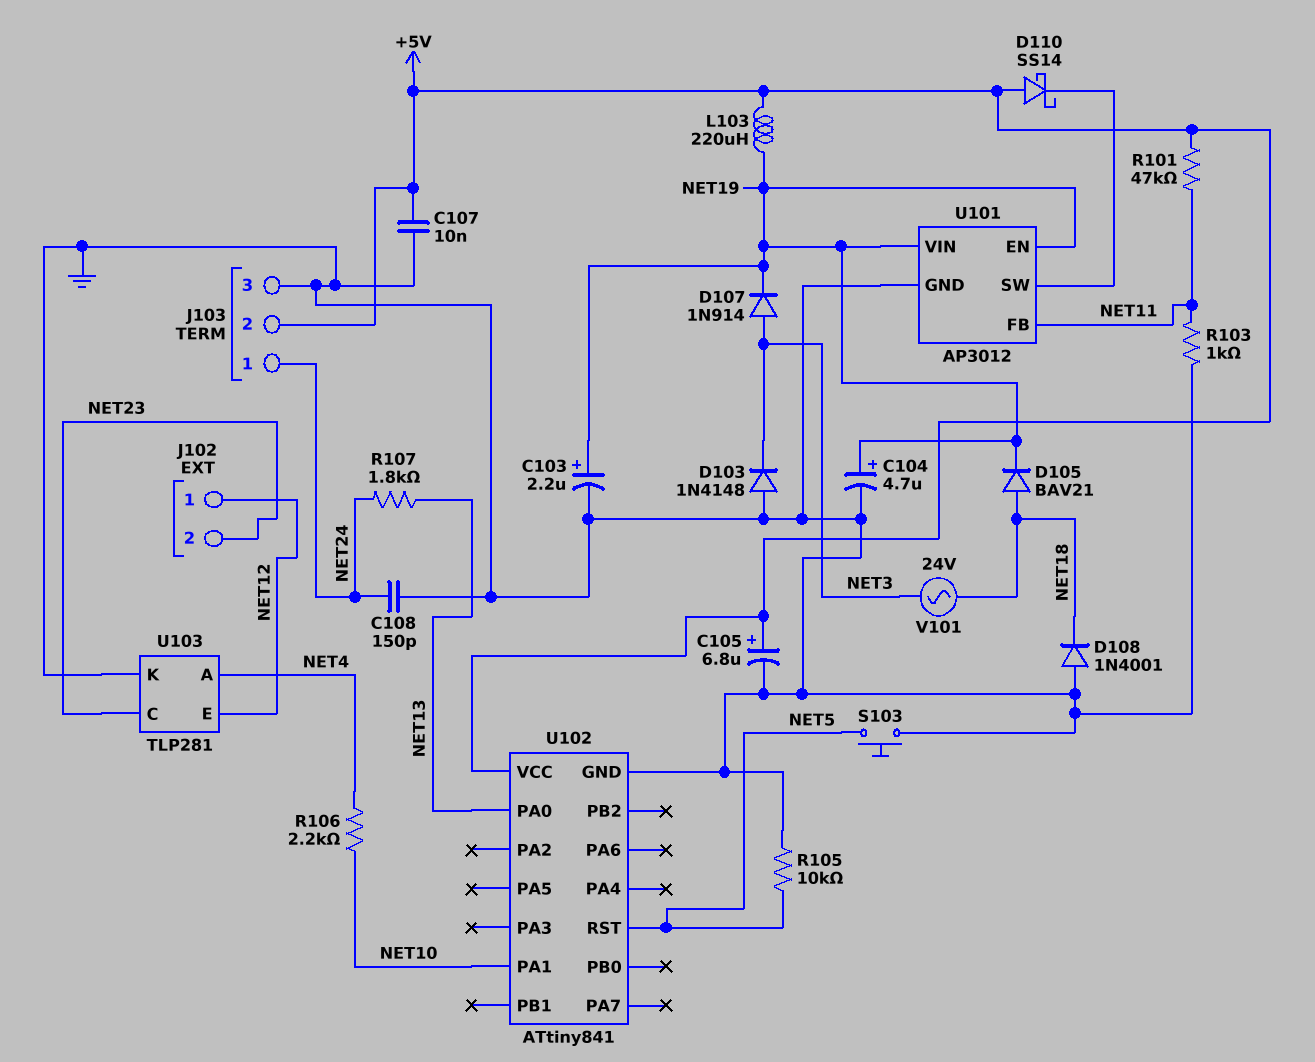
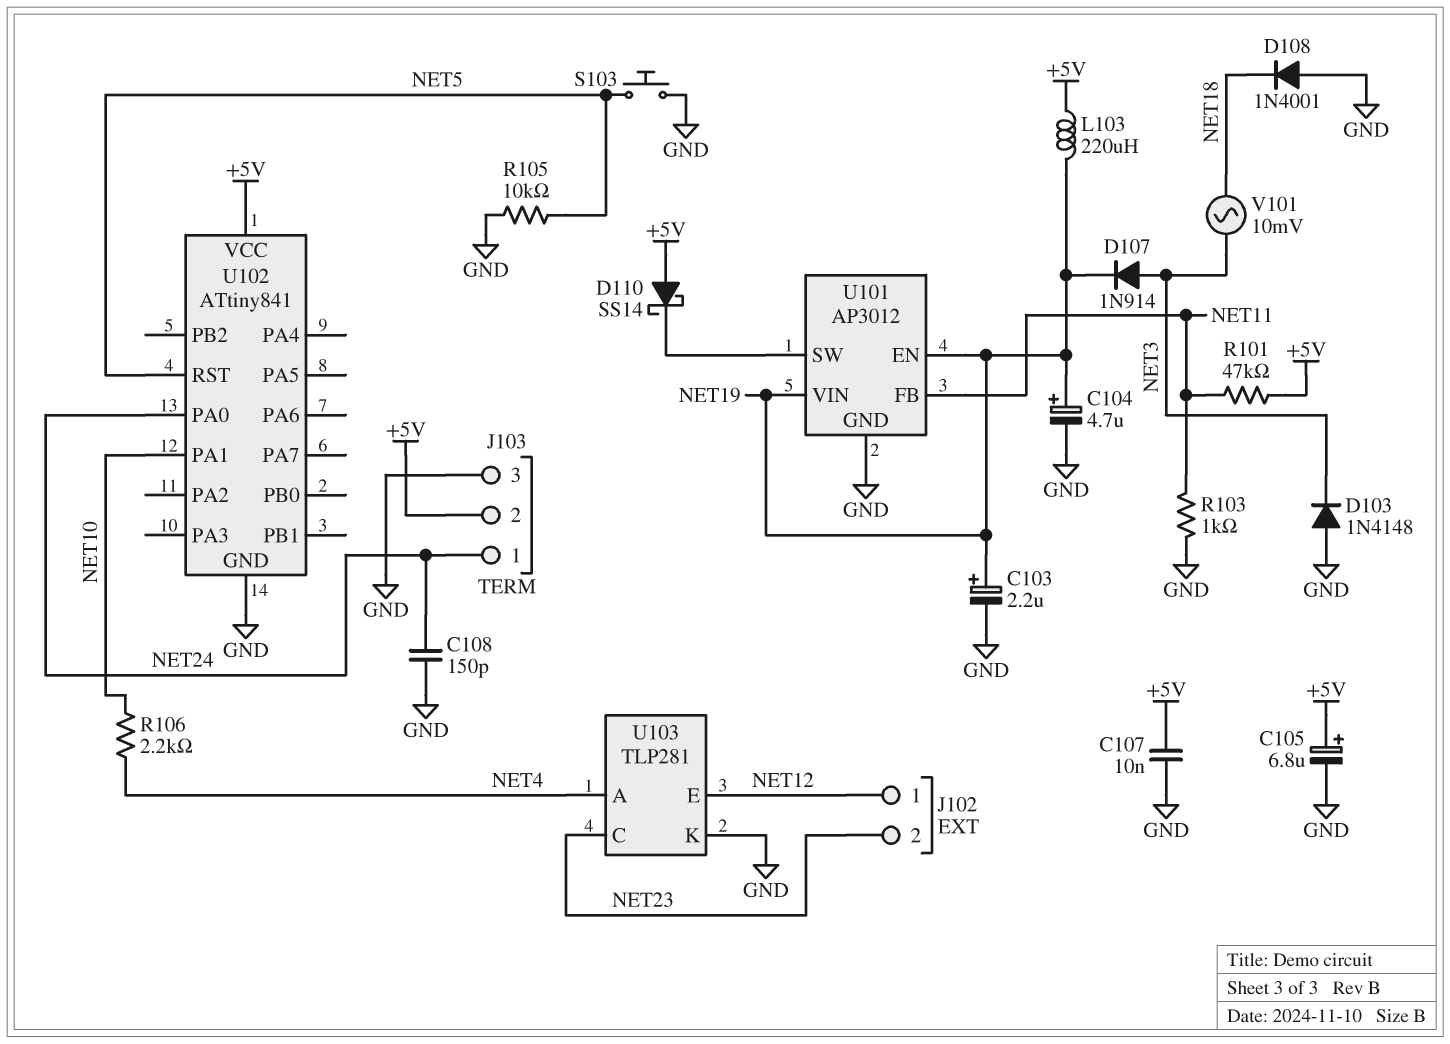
D105: diode BAV21 (A NET18, K NET19) -> none
R107: 1.8k (NET13, NET24) -> none
U102 pin PA0: NET13 -> NET24
V101: AC 24V (NET3, NET18) -> AC 10mV (NET3, NET18)

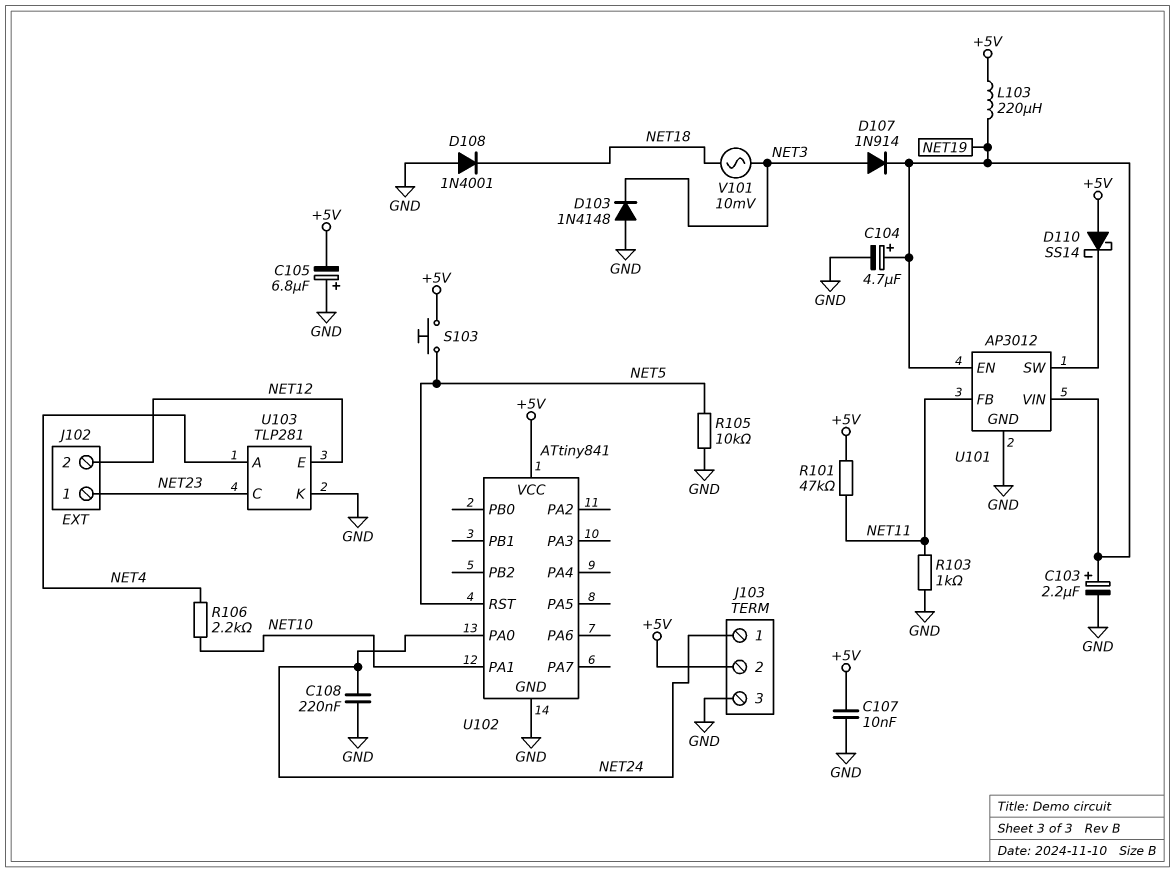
C105: 6.8uF (plus +5V, minus GND) -> 6.8uF (plus GND, minus +5V)
C108: 150pF (GND, NET24) -> 220nF (GND, NET24)
J102 pin 1: NET12 -> NET23
J102 pin 2: NET23 -> NET12
S103: button (GND, NET5) -> button (+5V, NET5)

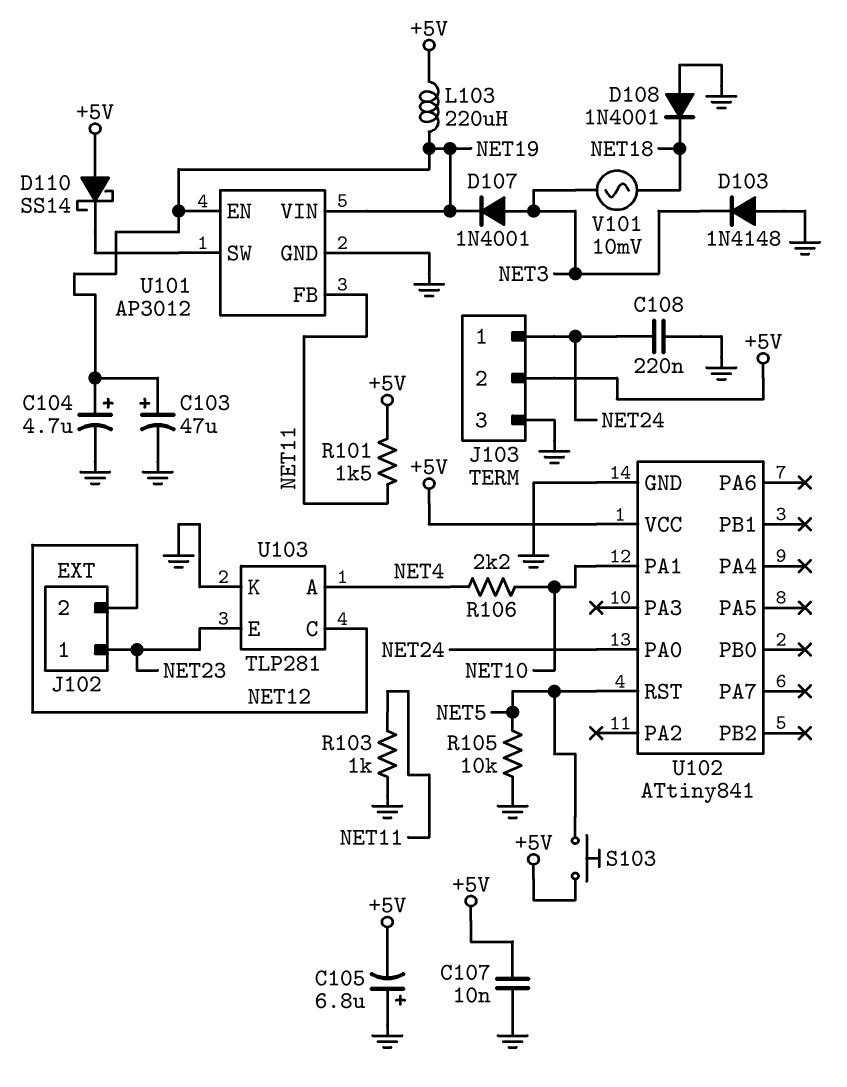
C103: 2.2uF (plus NET19, minus GND) -> 47uF (plus NET19, minus GND)
D107: diode 1N914 (A NET3, K NET19) -> diode 1N4001 (A NET3, K NET19)
R101: 47k (+5V, NET11) -> 1.5k (+5V, NET11)
U103 pin C: NET23 -> NET12
U103 pin E: NET12 -> NET23

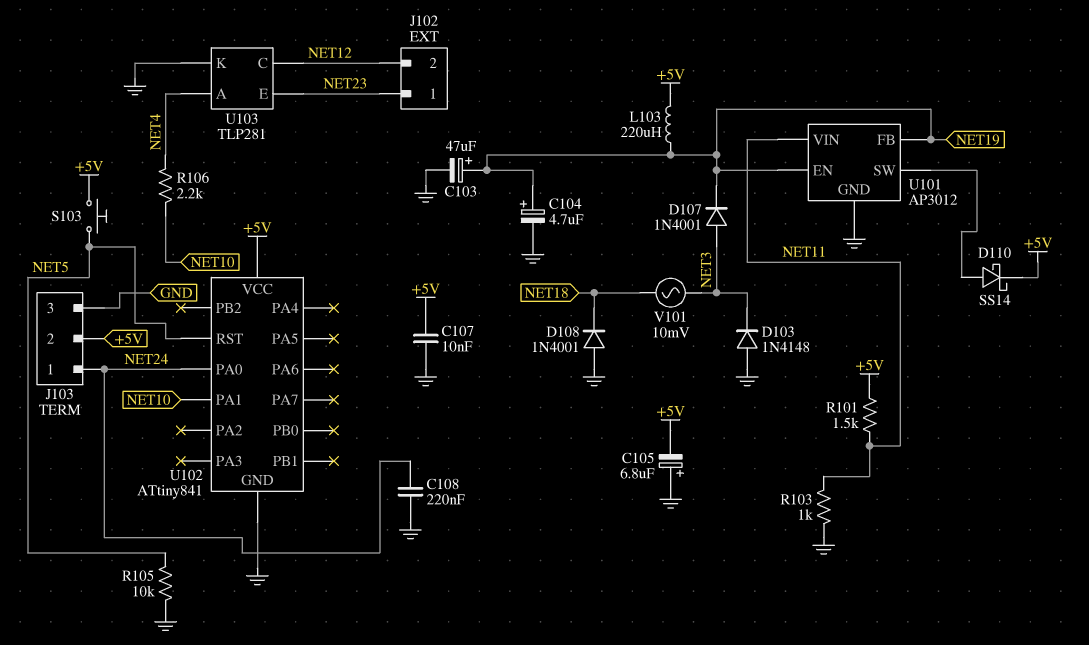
D110: schottky SS14 (A +5V, K U101/SW) -> schottky SS14 (A U101/SW, K +5V)
U101 pin FB: NET11 -> NET19
U101 pin VIN: NET19 -> NET11

